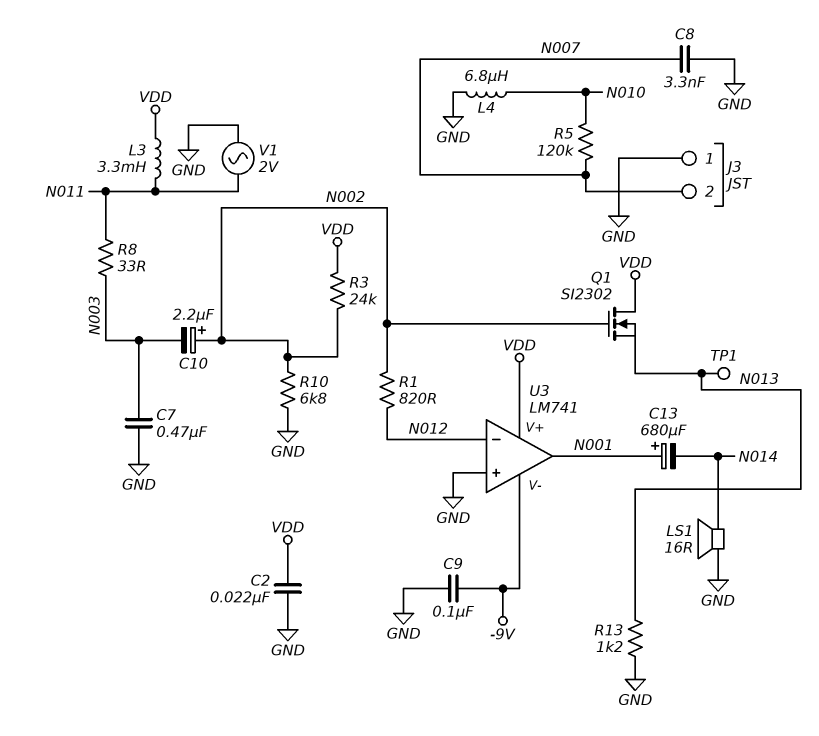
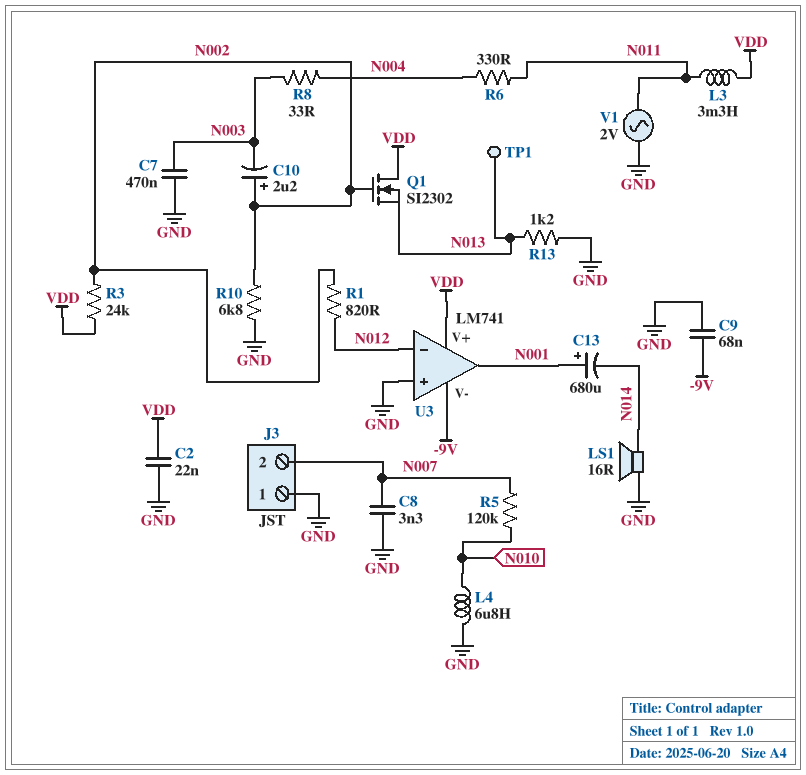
C9: 100nF (-9V, GND) -> 68nF (-9V, GND)
R6: none -> 330 (N004, N011)
R8: 33 (N003, N011) -> 33 (N003, N004)

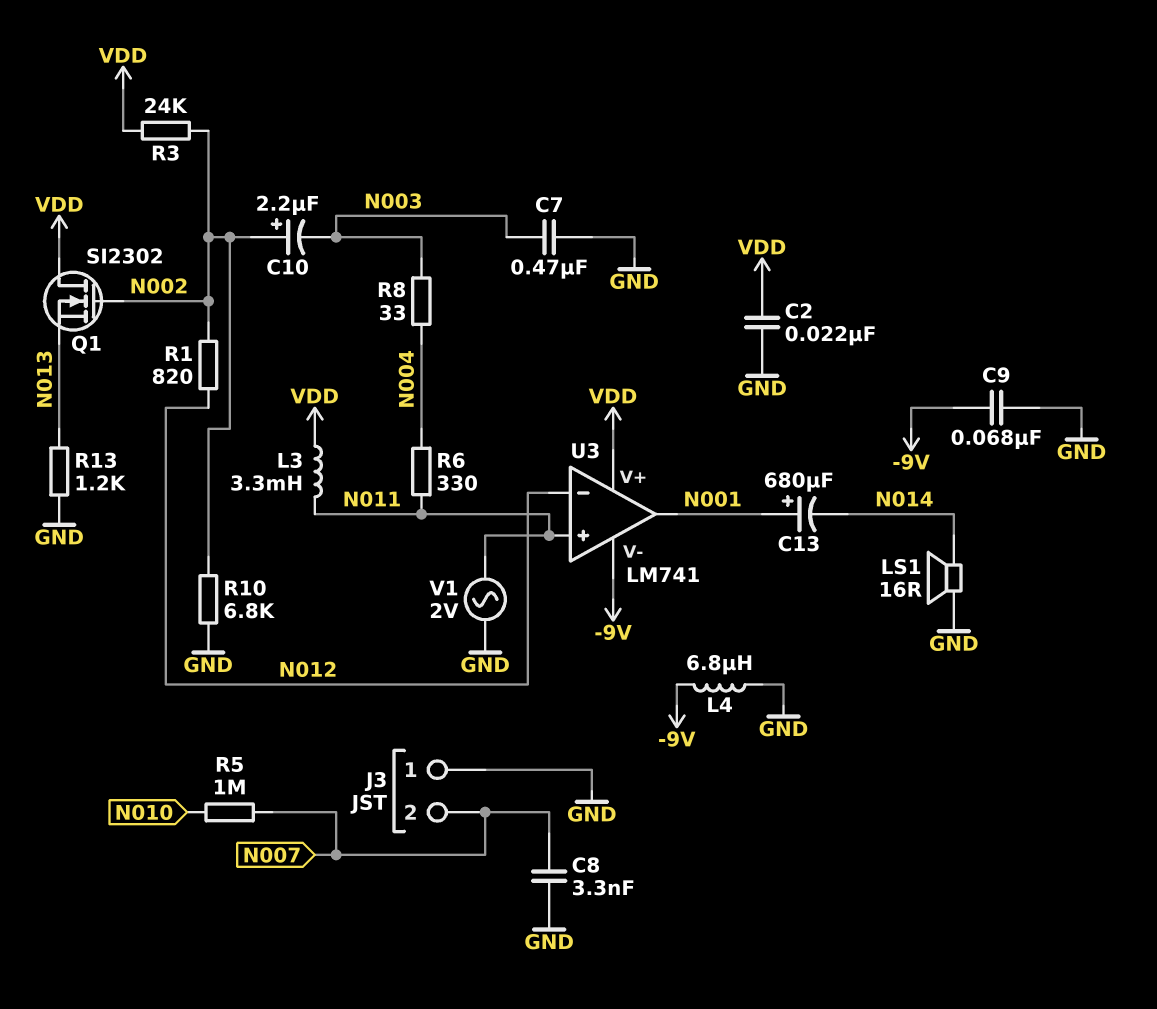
L4: 6.8uH (GND, N010) -> 6.8uH (-9V, GND)
R5: 120k (N007, N010) -> 1M (N007, N010)
TP1: test point (N013) -> none
U3 pin in+: GND -> N011

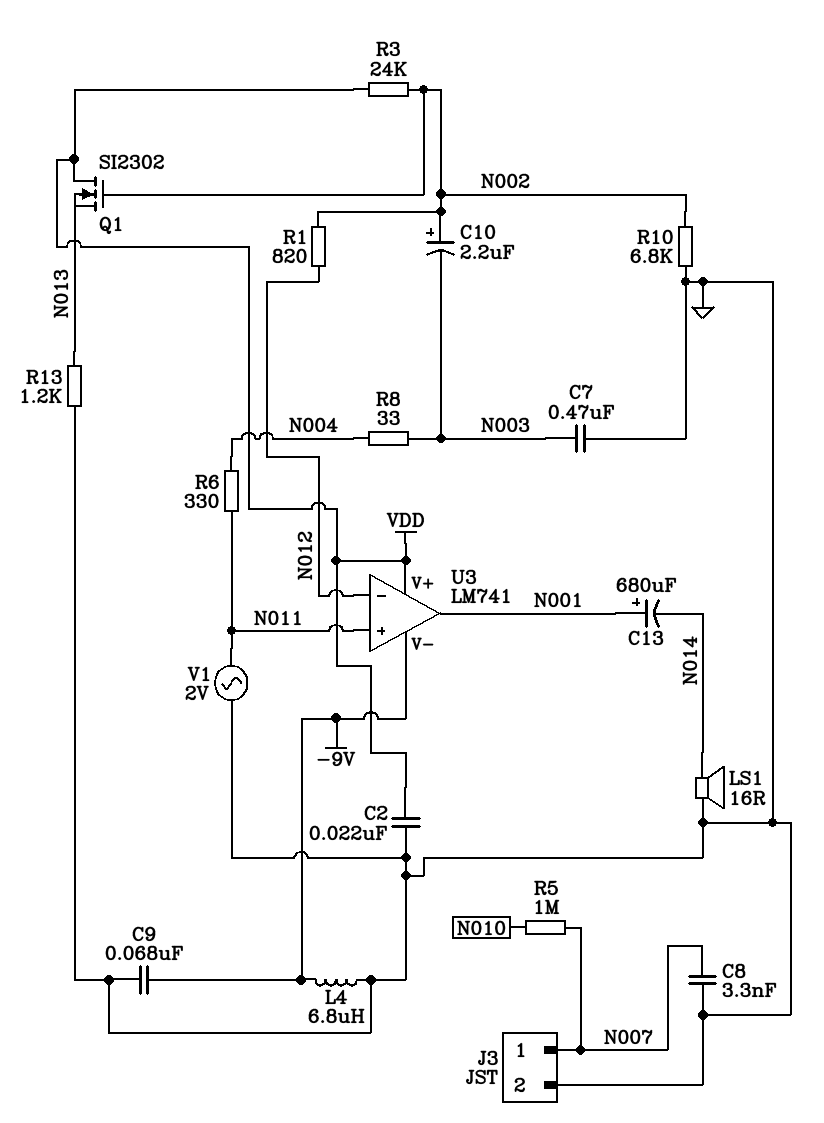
J3 pin 1: GND -> N007
J3 pin 2: N007 -> GND
L3: 3.3mH (N011, VDD) -> none

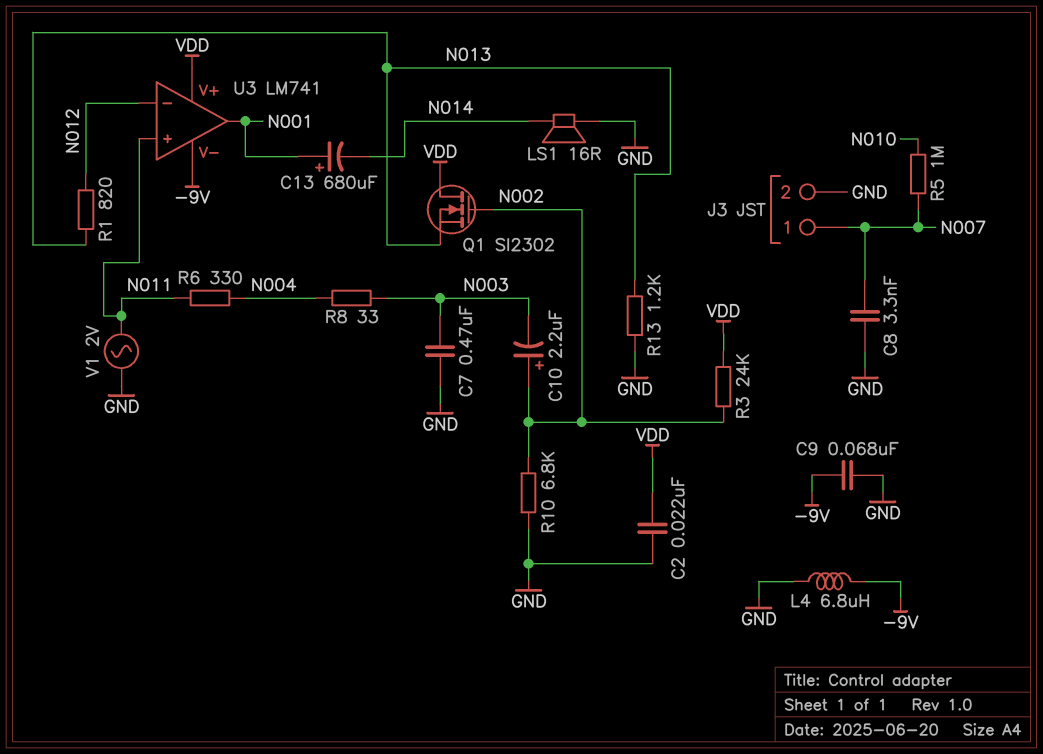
R1: 820 (N002, N012) -> 820 (N012, N013)

